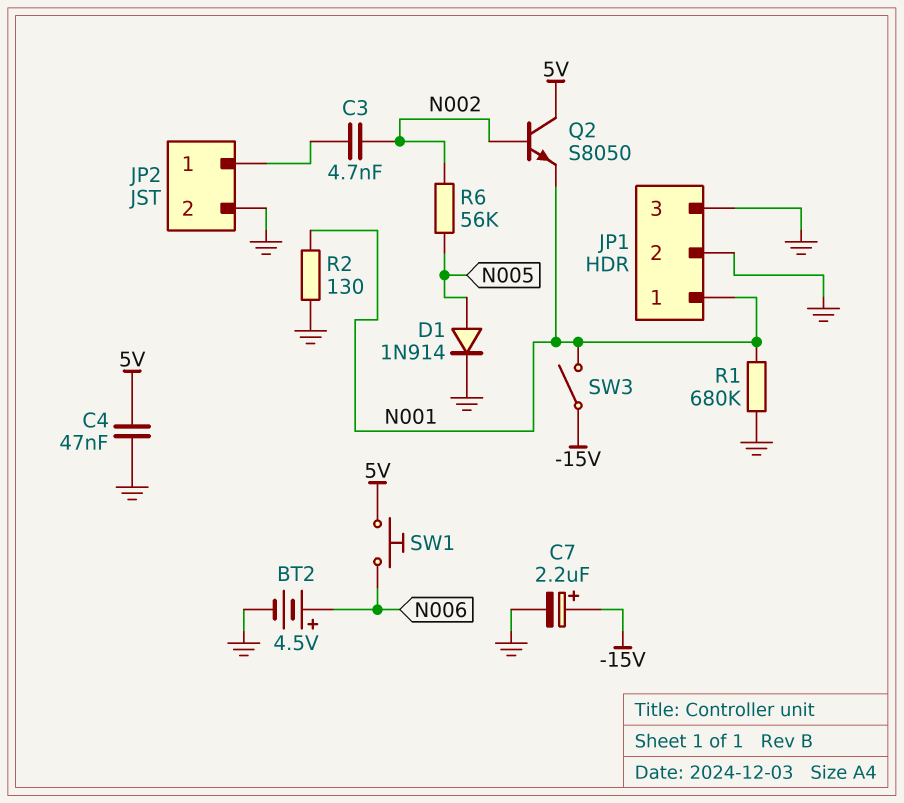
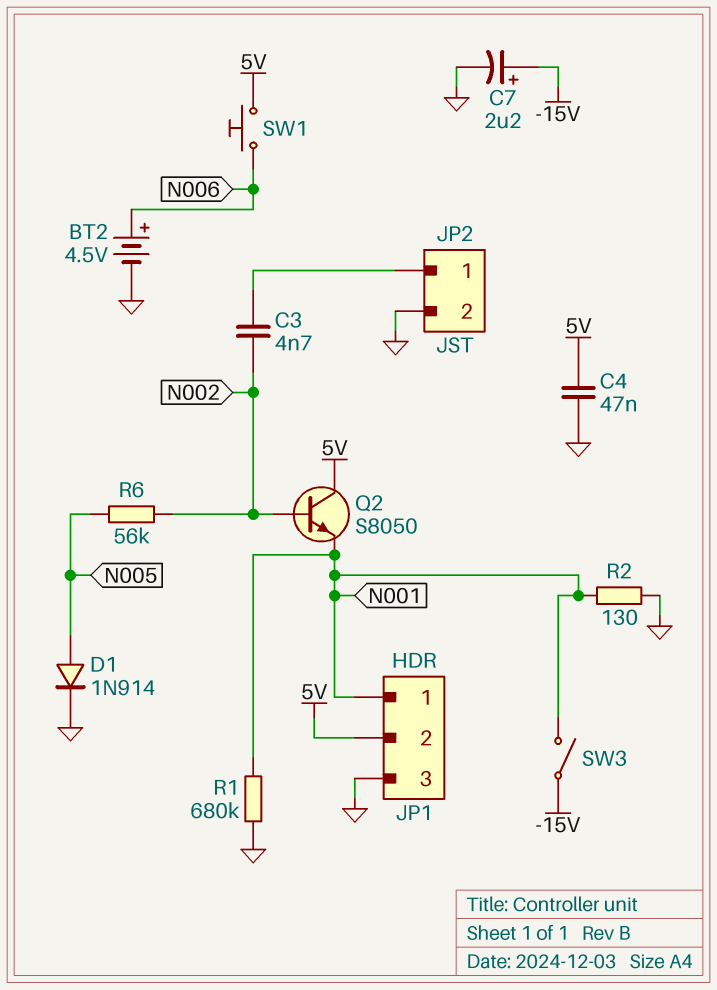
JP1 pin 2: GND -> 5V

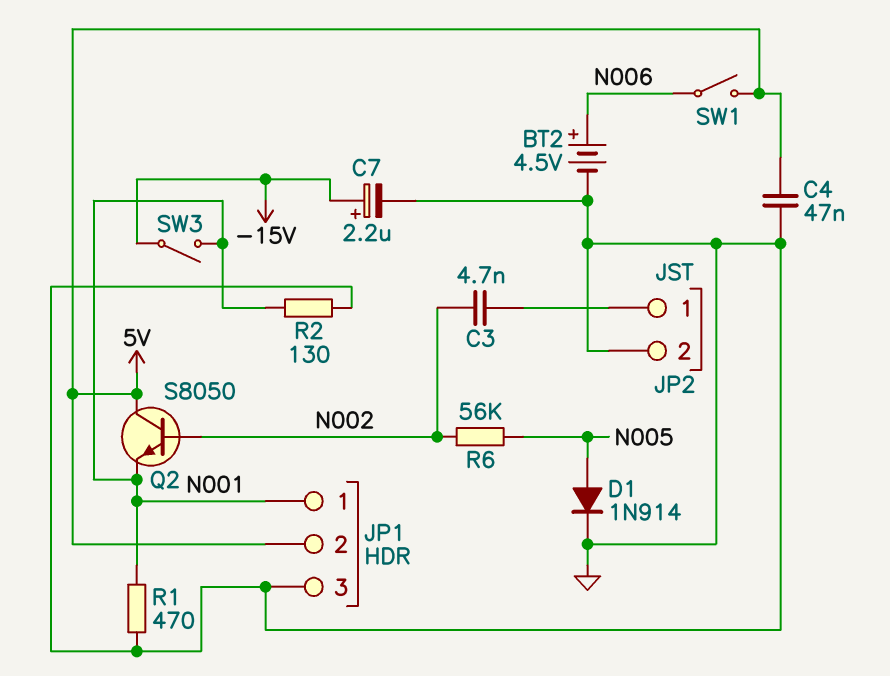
R1: 680k (GND, N001) -> 470 (GND, N001)
SW1: button (5V, N006) -> switch (5V, N006)

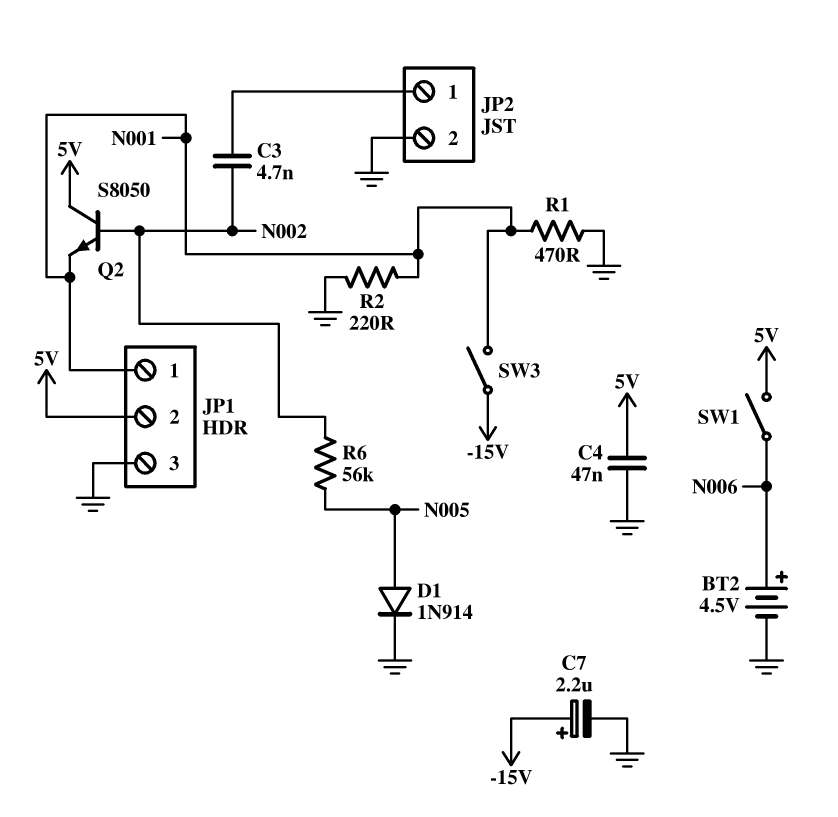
R2: 130 (GND, N001) -> 220 (GND, N001)

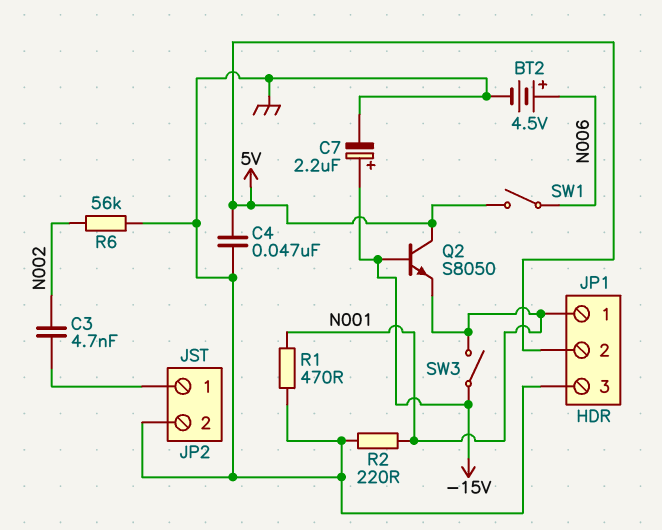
D1: diode 1N914 (A N005, K GND) -> none
Q2: NPN S8050 (B N002, C 5V, E N001) -> NPN S8050 (B -15V, C 5V, E N001)
R6: 56k (N002, N005) -> 56k (GND, N002)

